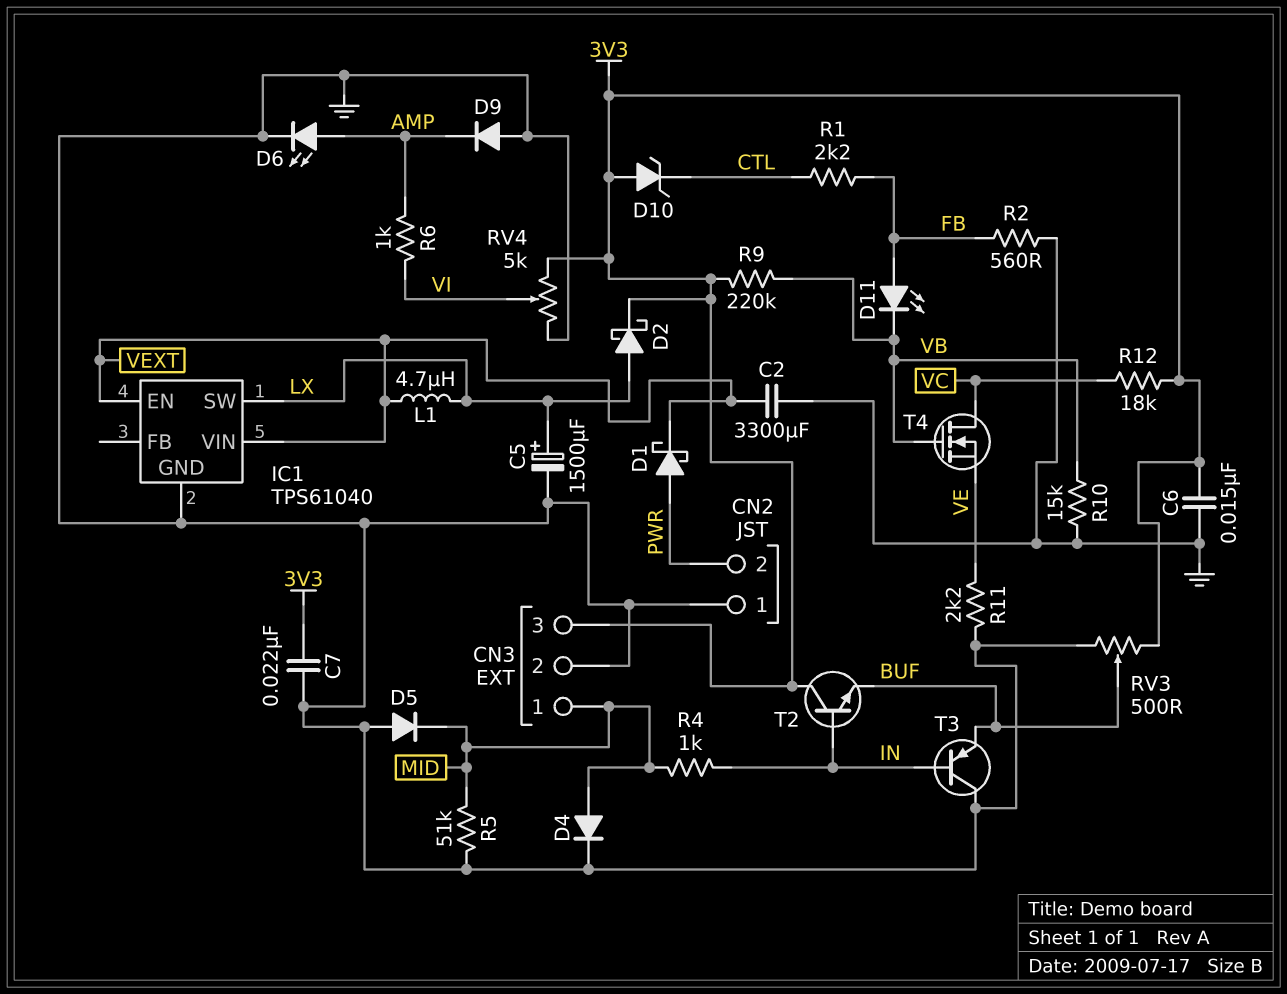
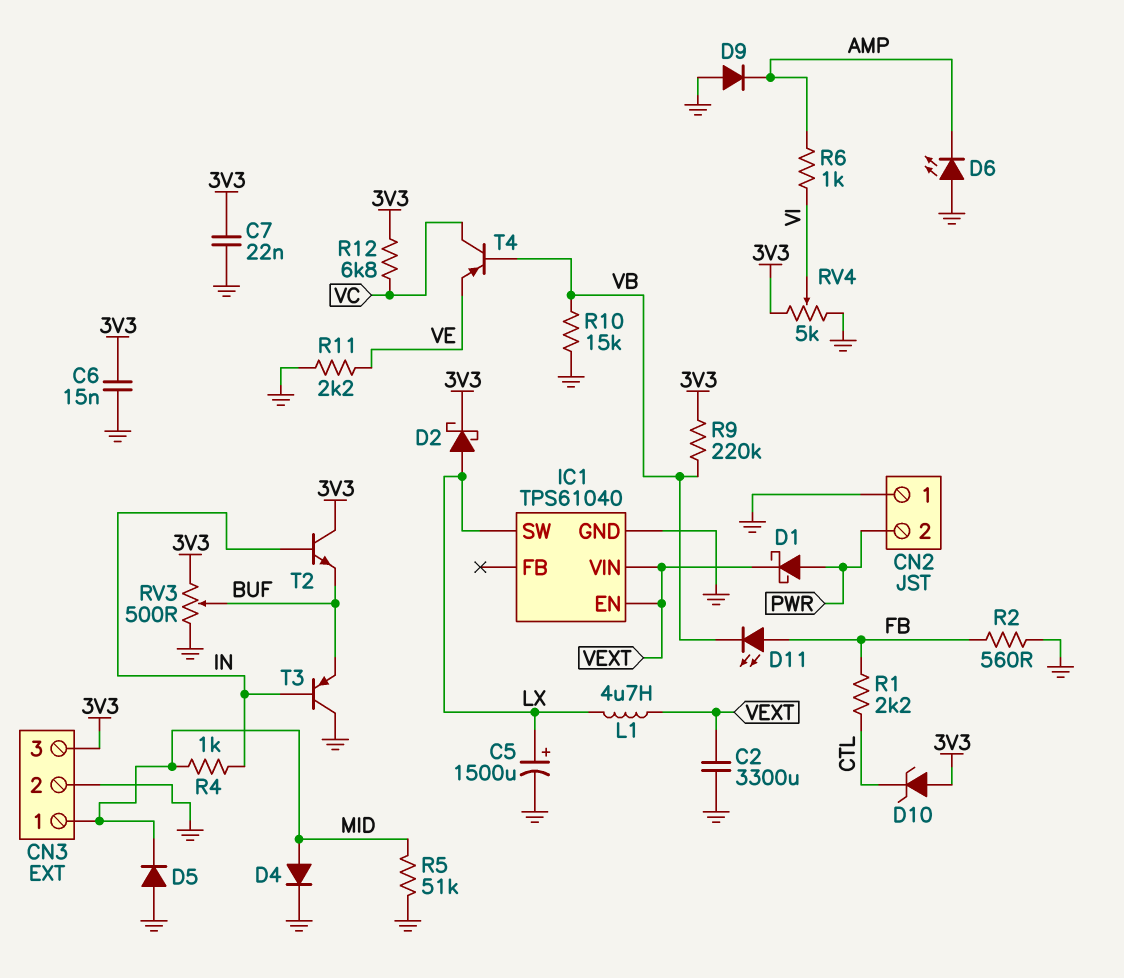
D6: LED (A AMP, K GND) -> LED (A GND, K AMP)
R12: 18k (3V3, VC) -> 6.8k (3V3, VC)
T4: NMOS (G VB, D VC, S VE) -> PNP (B VB, C VC, E VE)

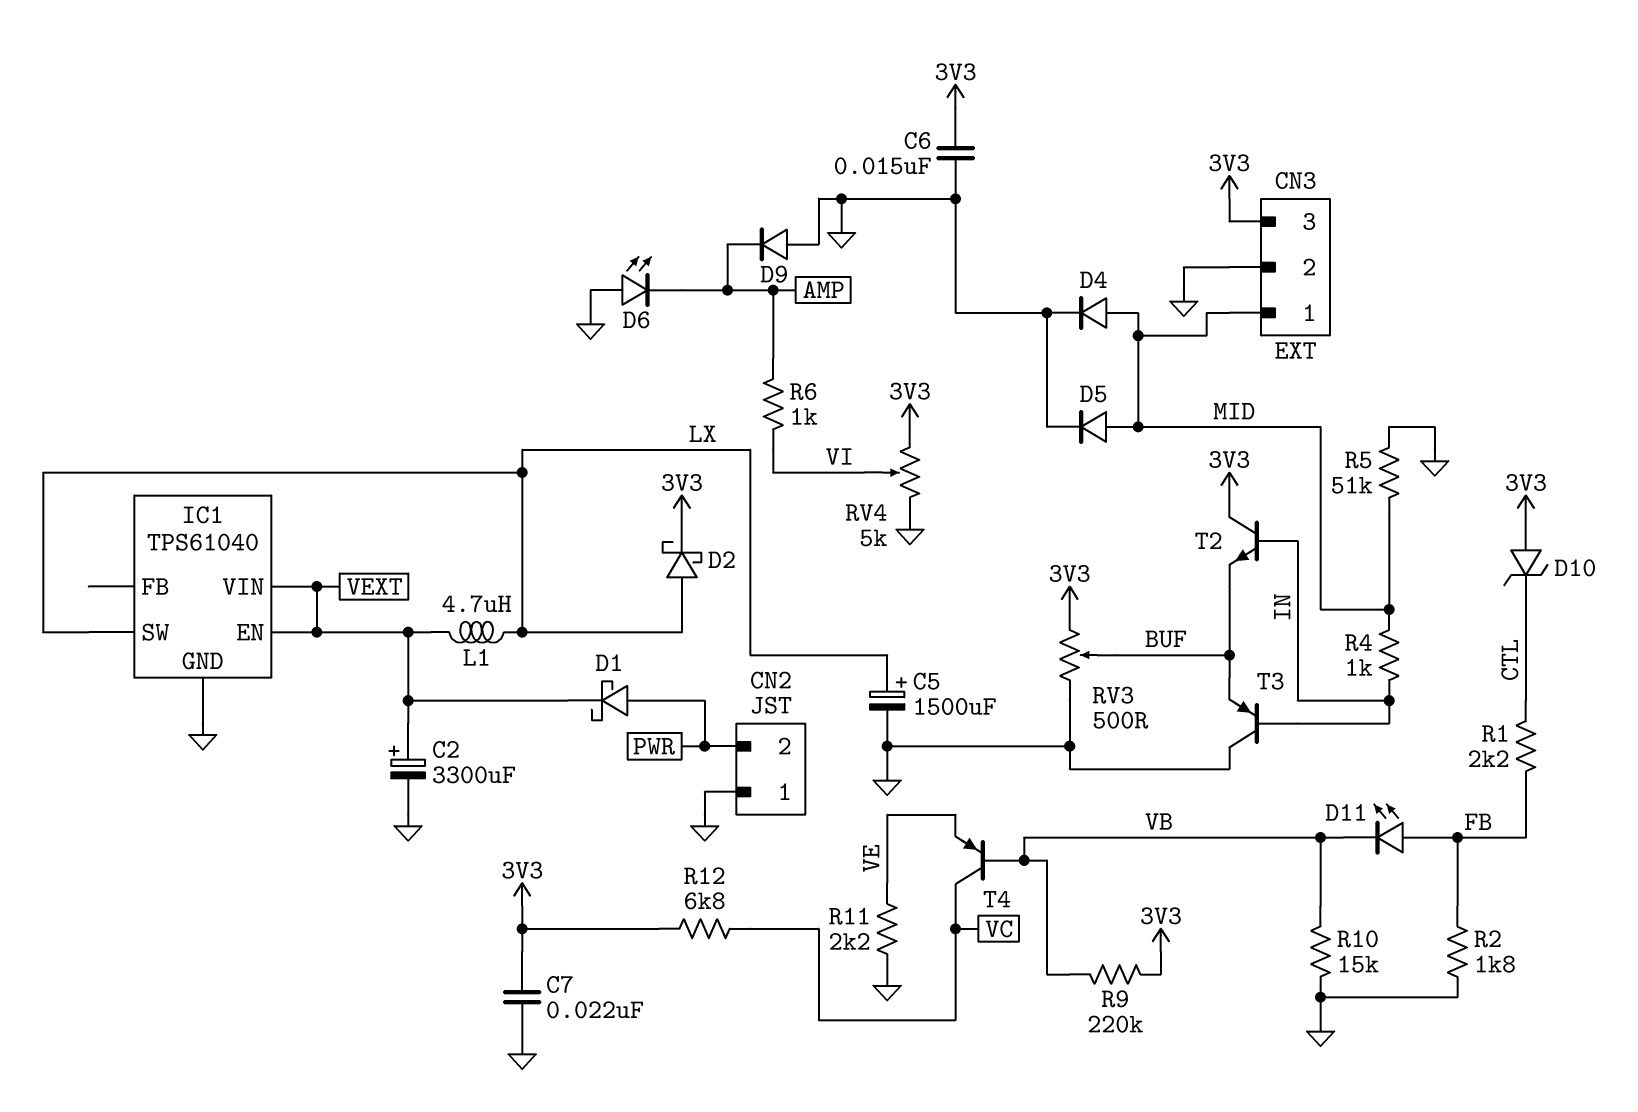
C2: 3300uF (GND, VEXT) -> 3300uF (plus VEXT, minus GND)
D5: diode (A GND, K MID) -> diode (A MID, K GND)
R2: 560 (FB, GND) -> 1.8k (FB, GND)

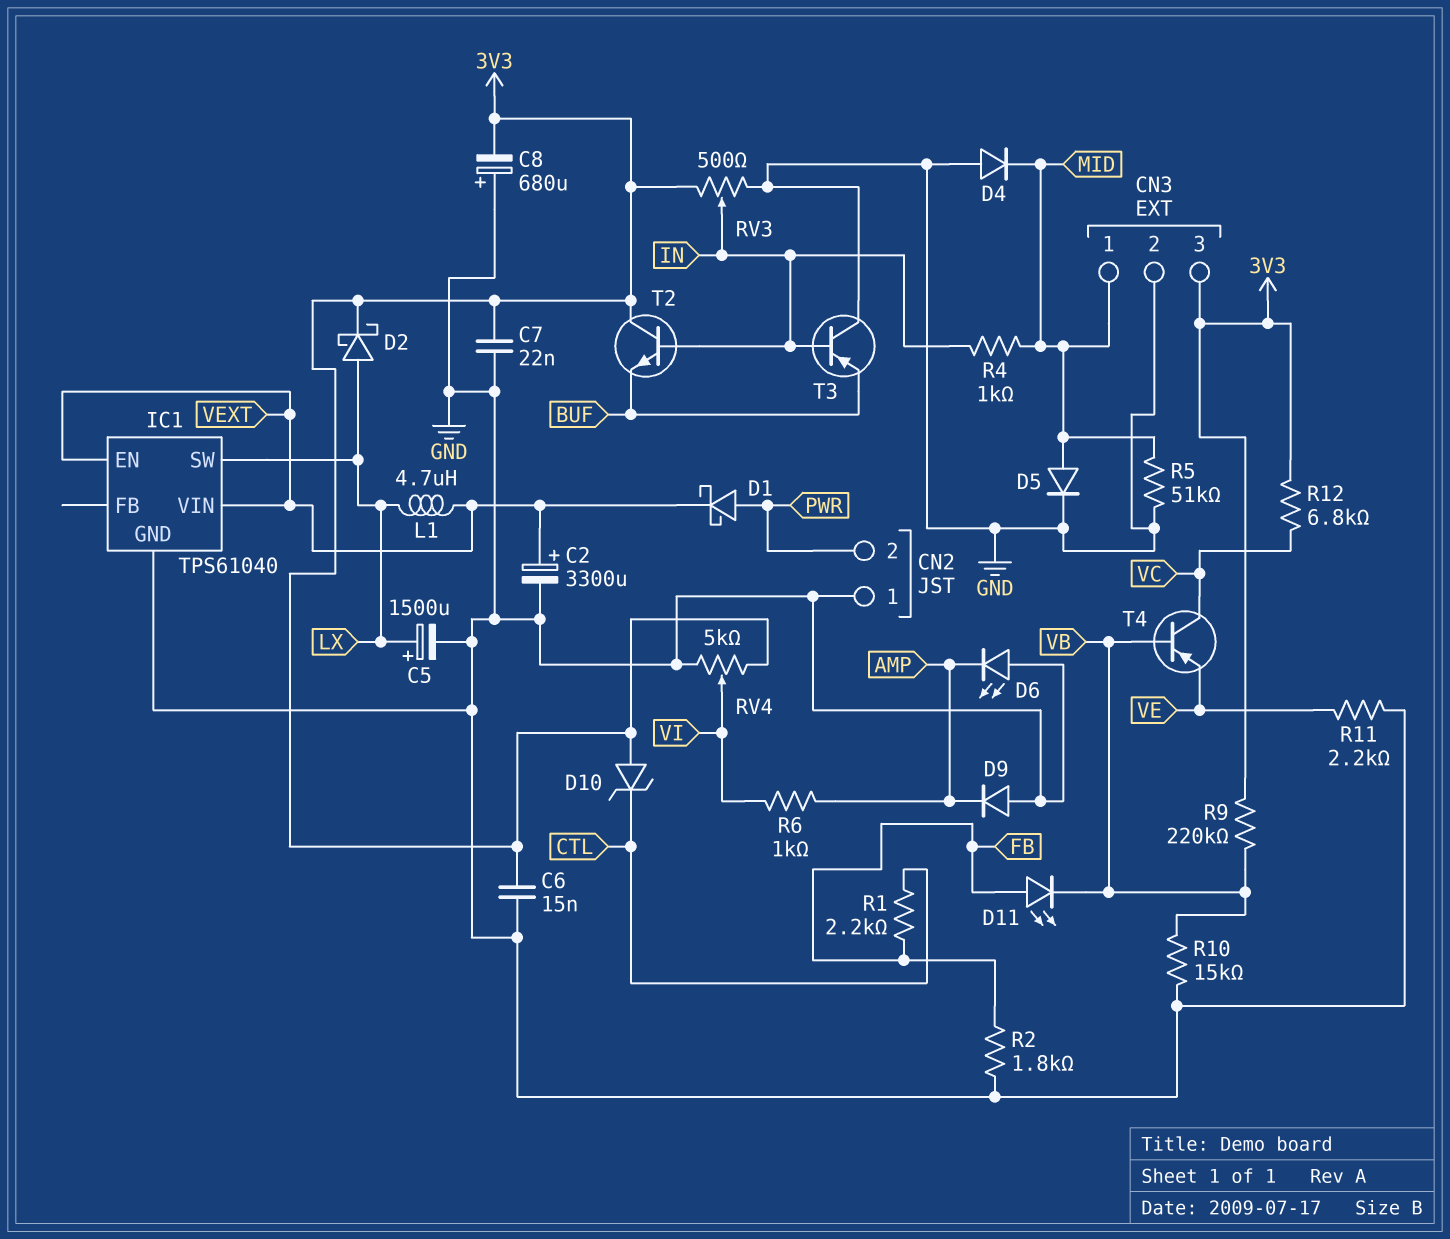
C8: none -> 680uF (plus GND, minus 3V3)
D4: diode (A MID, K GND) -> diode (A GND, K MID)
RV3: 500 (3V3, GND, wiper BUF) -> 500 (3V3, GND, wiper IN)

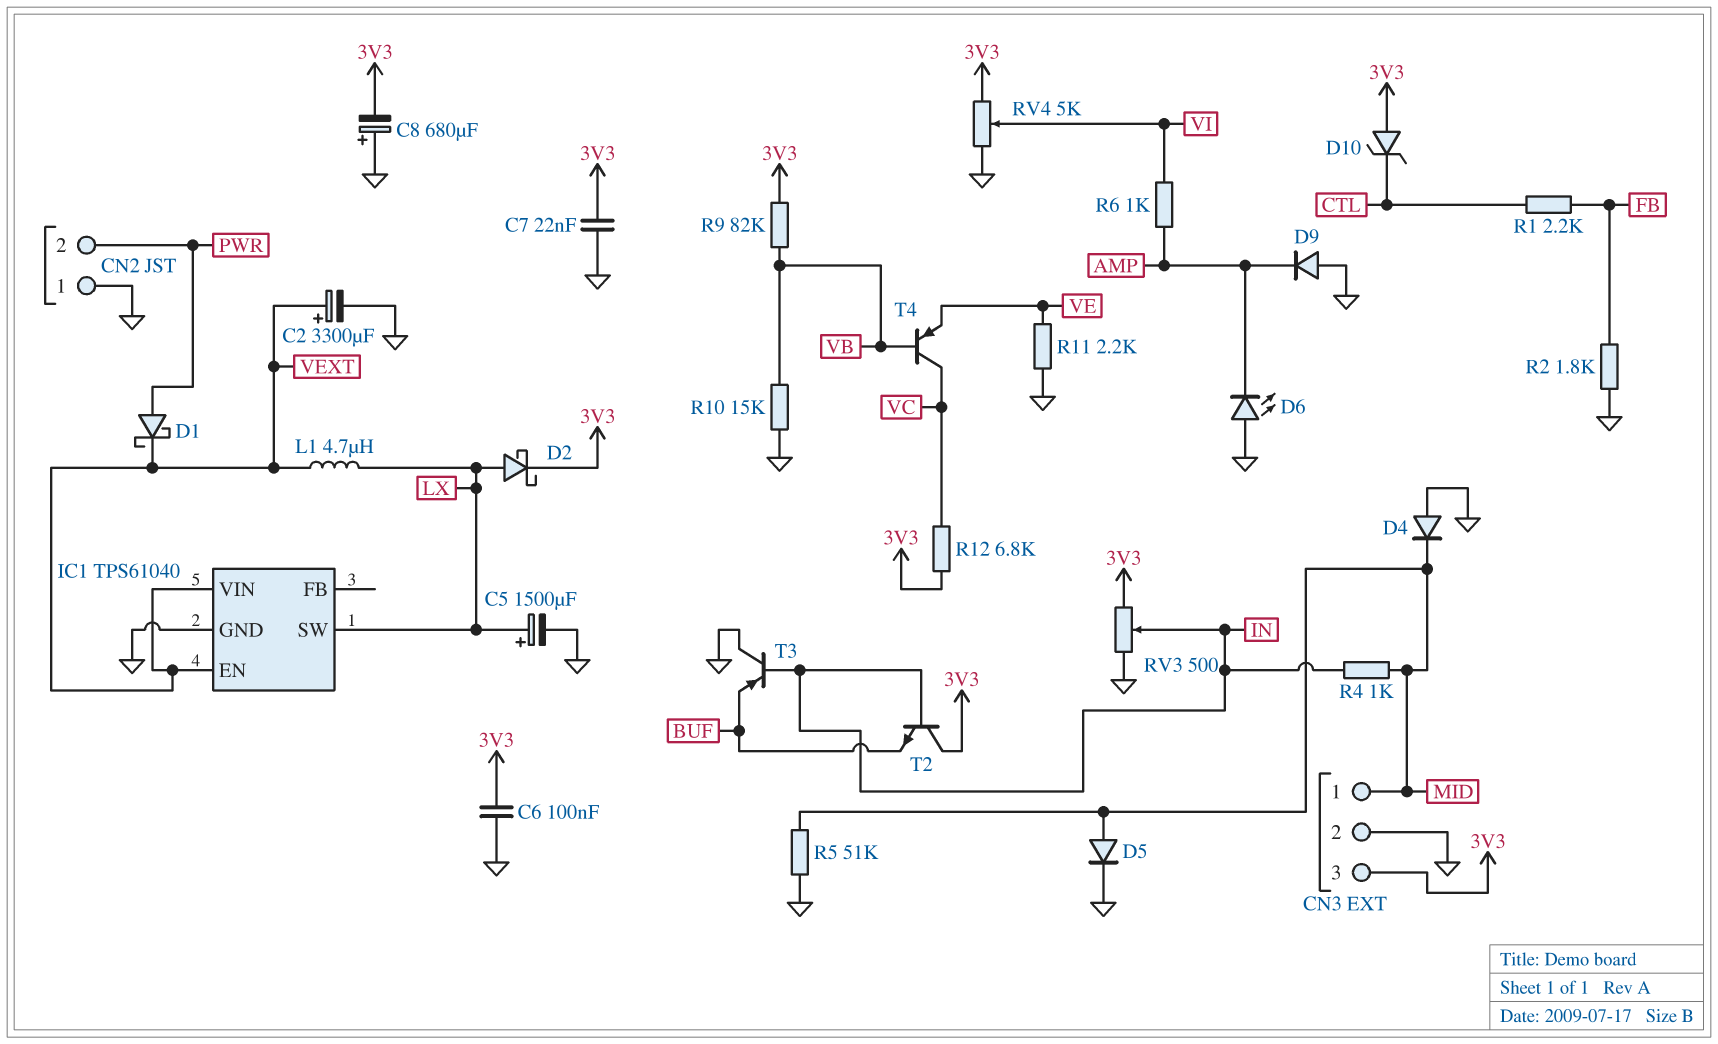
C6: 15nF (3V3, GND) -> 100nF (3V3, GND)
D11: LED (A FB, K VB) -> none
R9: 220k (3V3, VB) -> 82k (3V3, VB)

